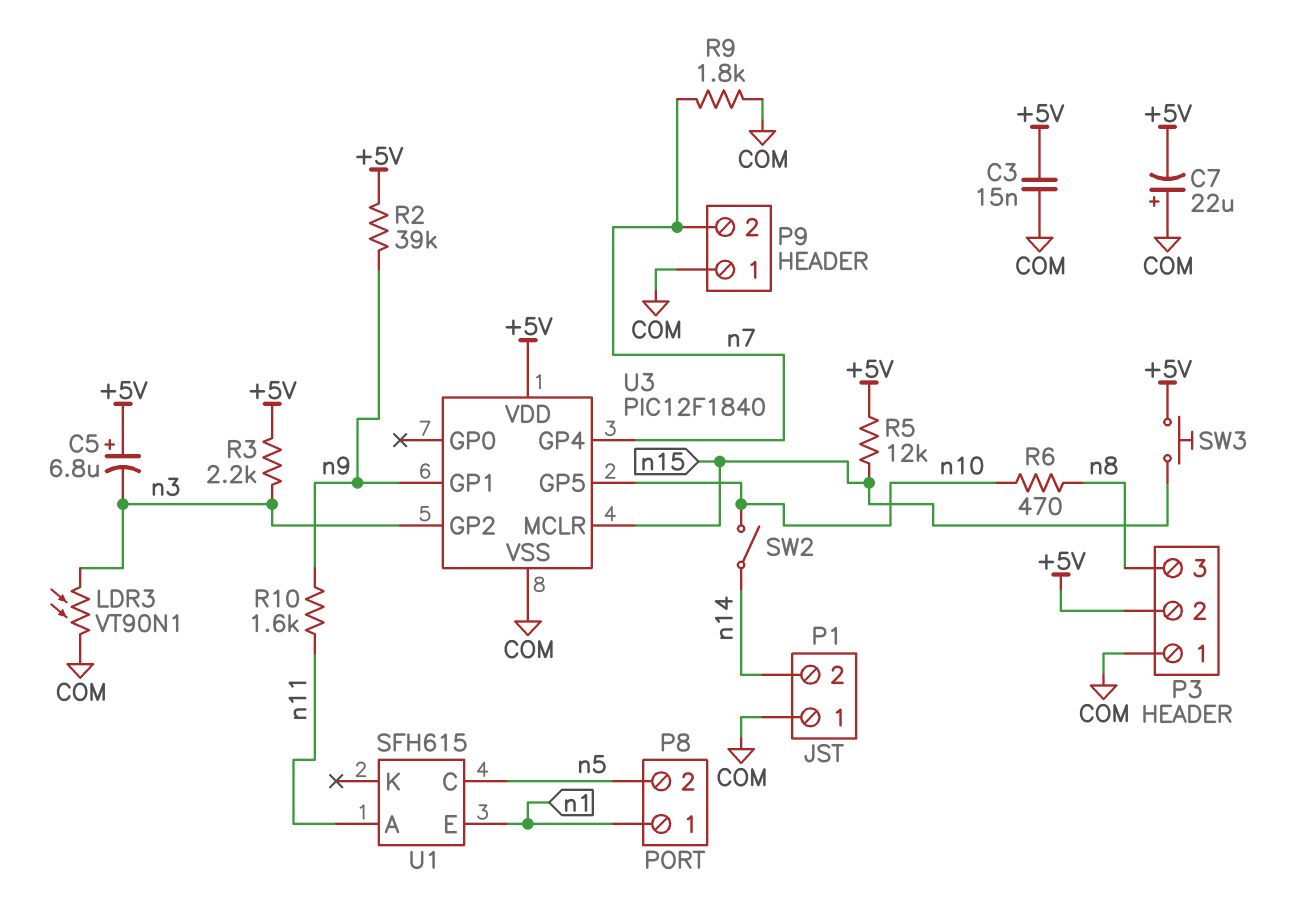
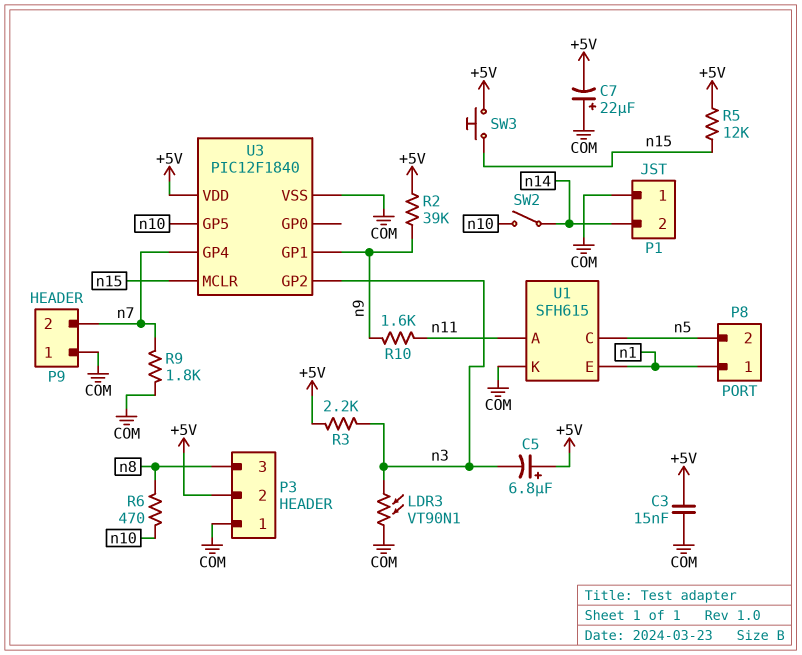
U1 pin K: none -> COM

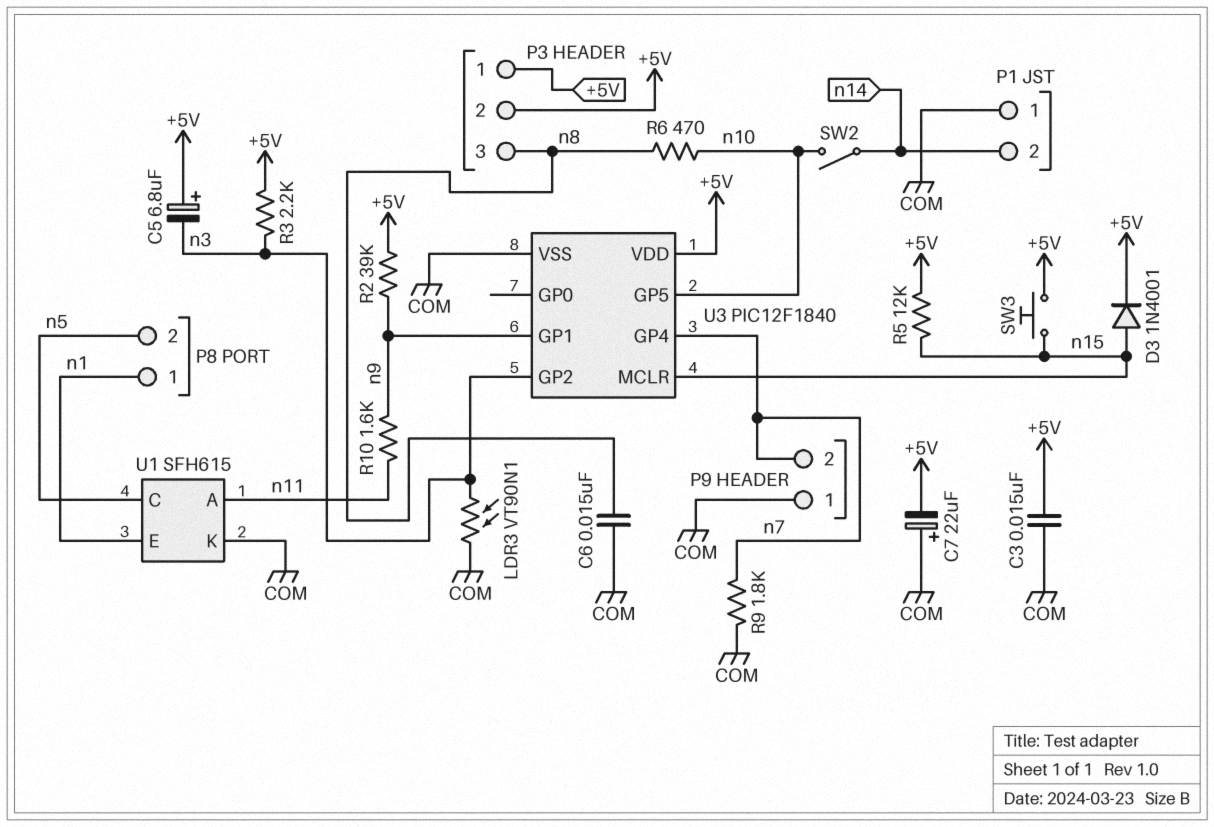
C6: none -> 15nF (COM, n8)
D3: none -> diode 1N4001 (A n15, K +5V)
P3 pin 1: COM -> +5V

